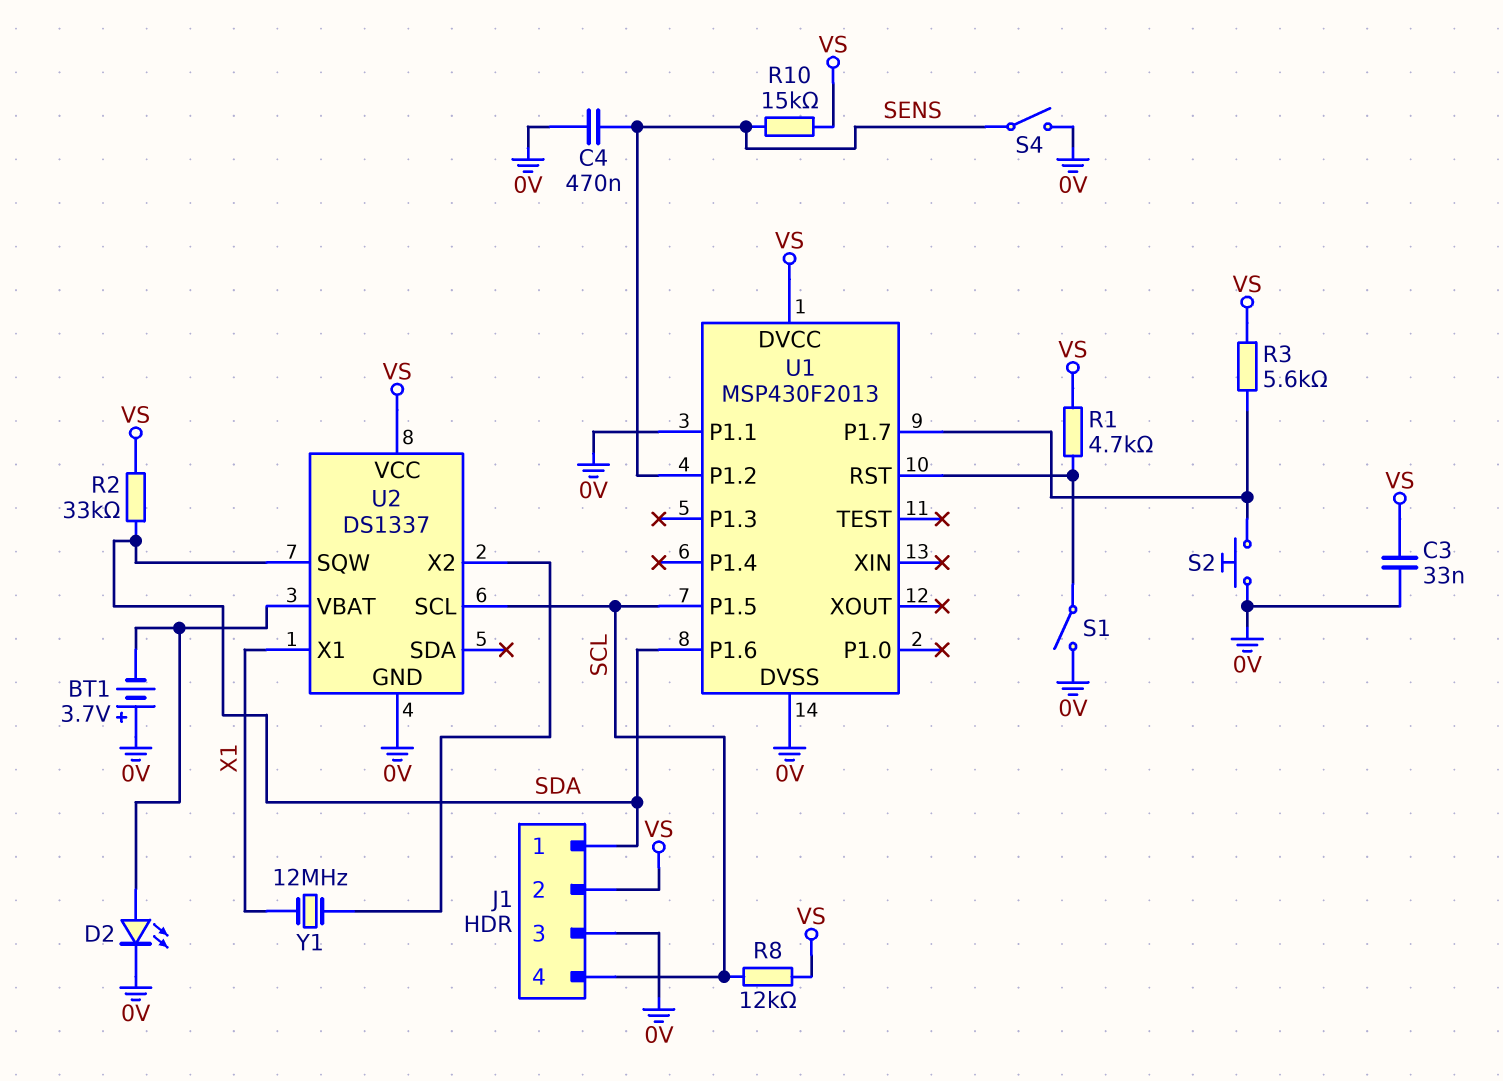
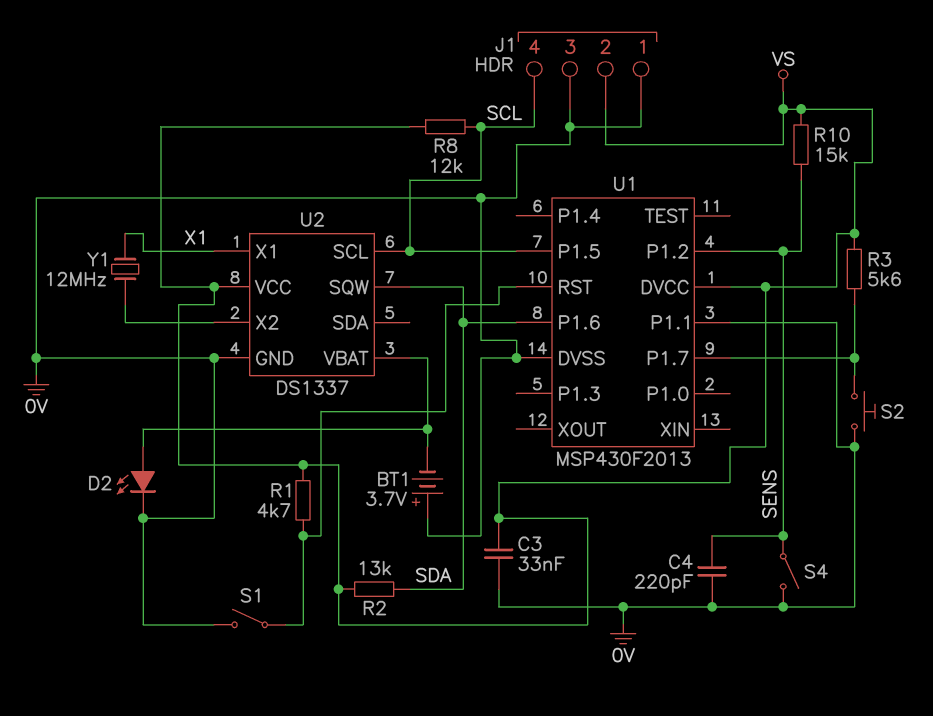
C4: 470nF (0V, SENS) -> 220pF (0V, SENS)
J1 pin 1: SDA -> 0V
R2: 33k (SDA, VS) -> 13k (SDA, VS)

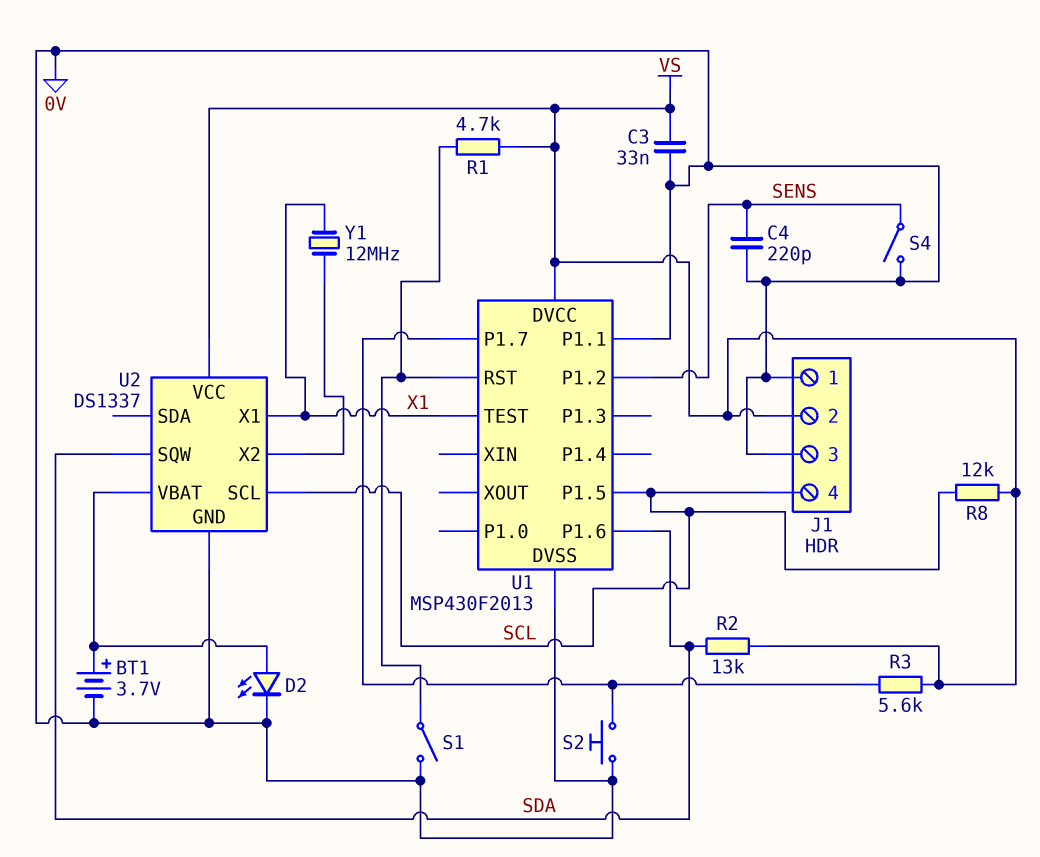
BT1: 3.7V (plus 0V, minus U2/VBAT) -> 3.7V (plus U2/VBAT, minus 0V)
R10: 15k (SENS, VS) -> none
U1 pin TEST: none -> X1

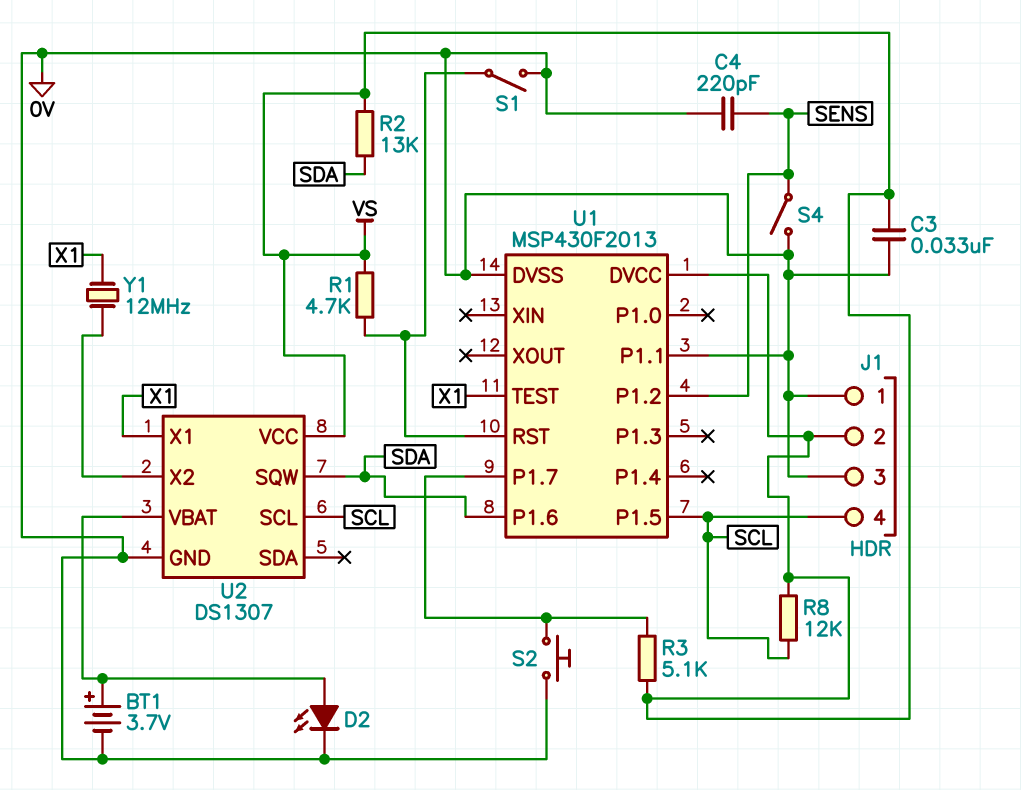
R3: 5.6k (U1/P1.7, VS) -> 5.1k (U1/P1.7, VS)
U2: DS1337 -> DS1307

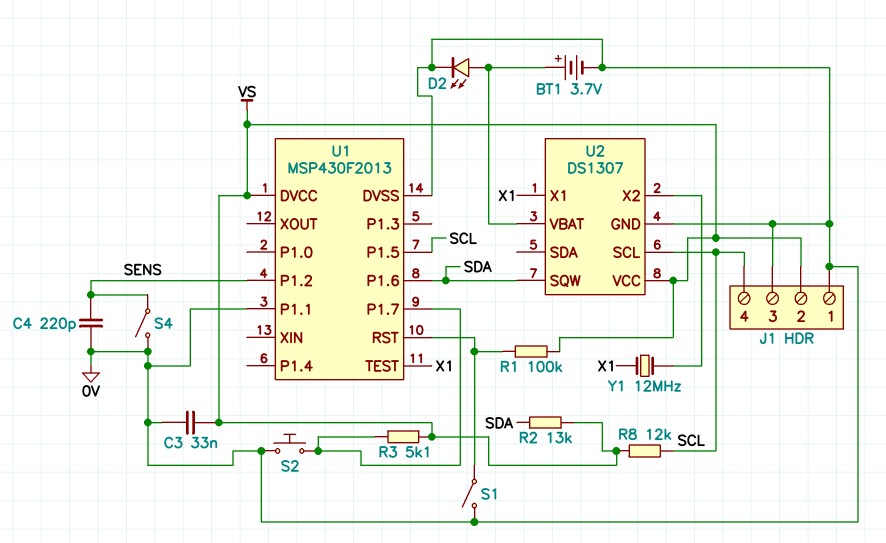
R1: 4.7k (U1/RST, VS) -> 100k (U1/RST, VS)

